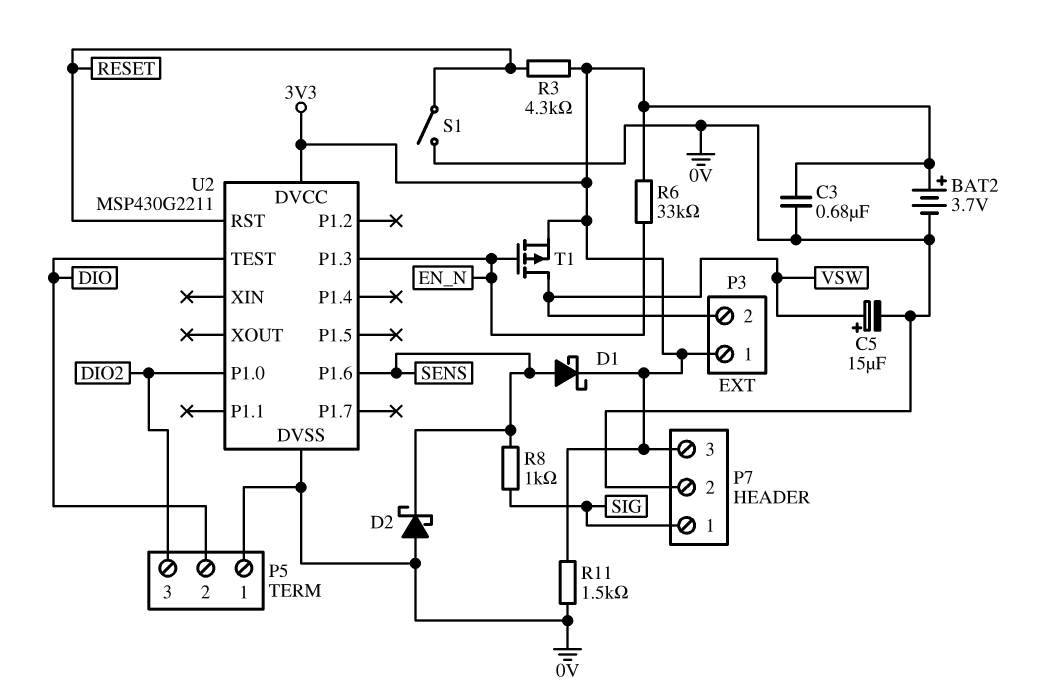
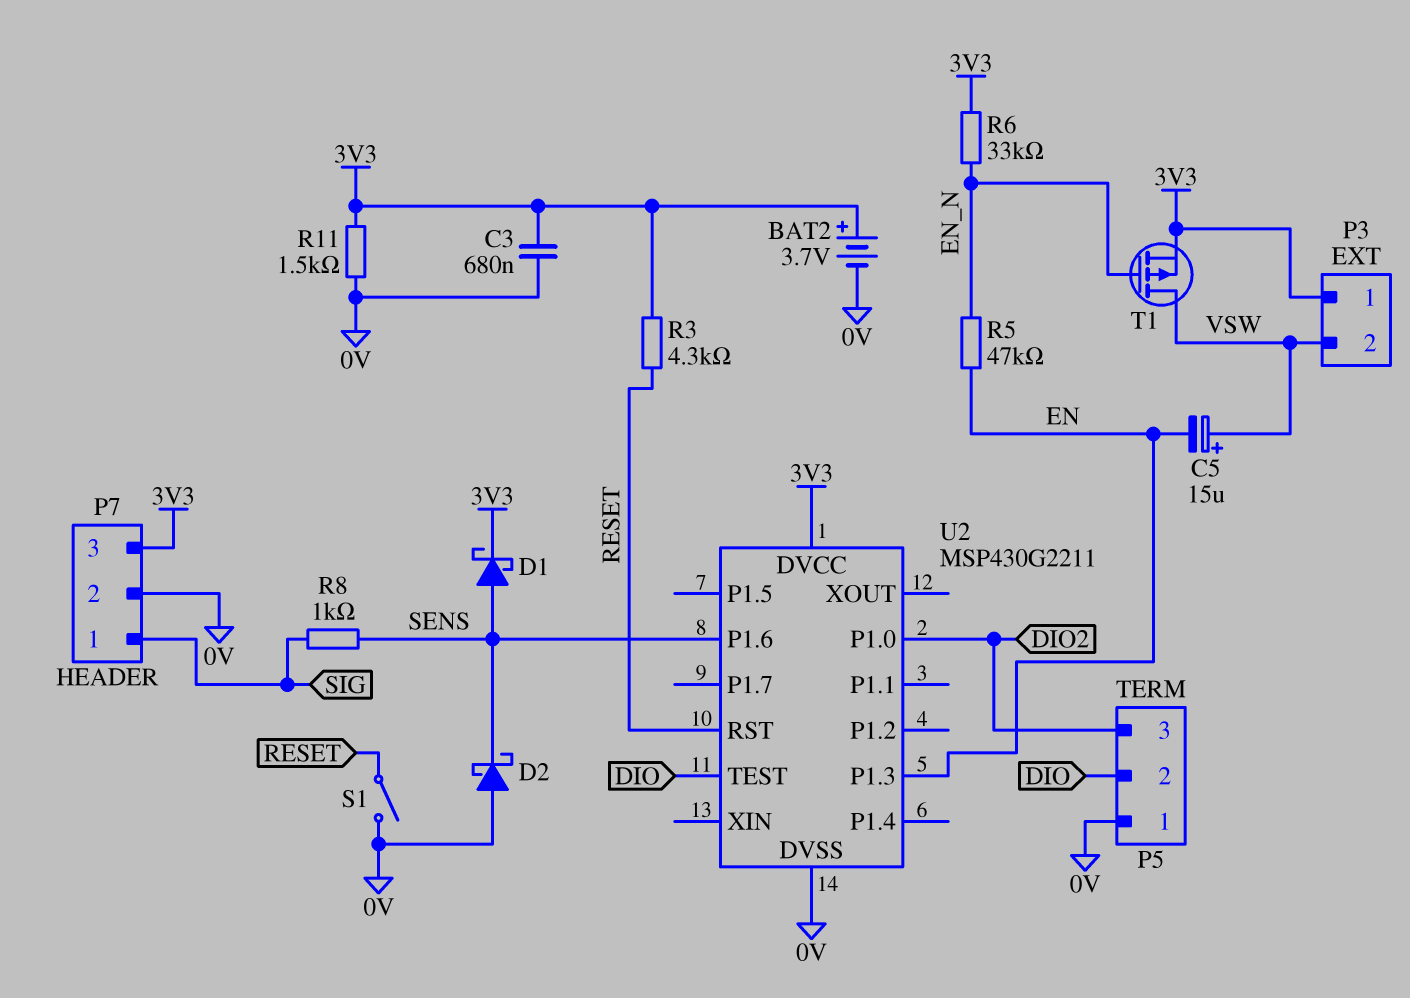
C5: 15uF (plus VSW, minus 0V) -> 15uF (plus VSW, minus EN)
R5: none -> 47k (EN, EN_N)
U2 pin P1.3: EN_N -> EN

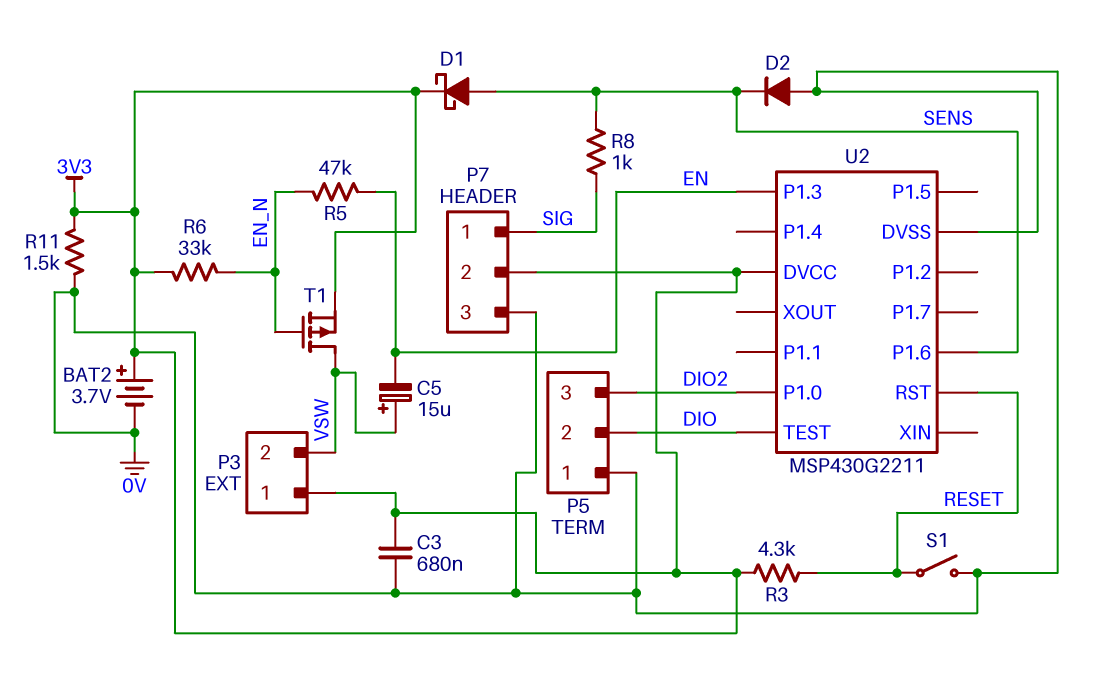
D2: schottky (A 0V, K SENS) -> diode (A 0V, K SENS)
P7 pin 2: 0V -> 3V3
P7 pin 3: 3V3 -> 0V

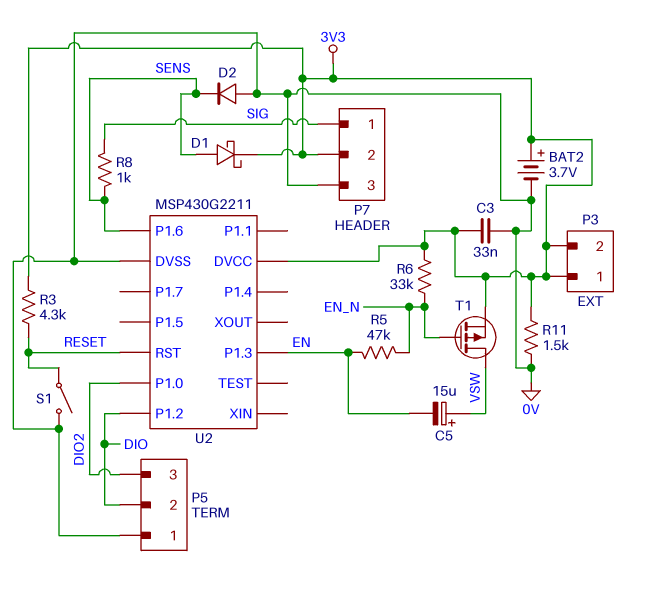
C3: 680nF (0V, 3V3) -> 33nF (0V, 3V3)
P3 pin 2: VSW -> 3V3
U2 pin P1.2: none -> DIO
U2 pin TEST: DIO -> none

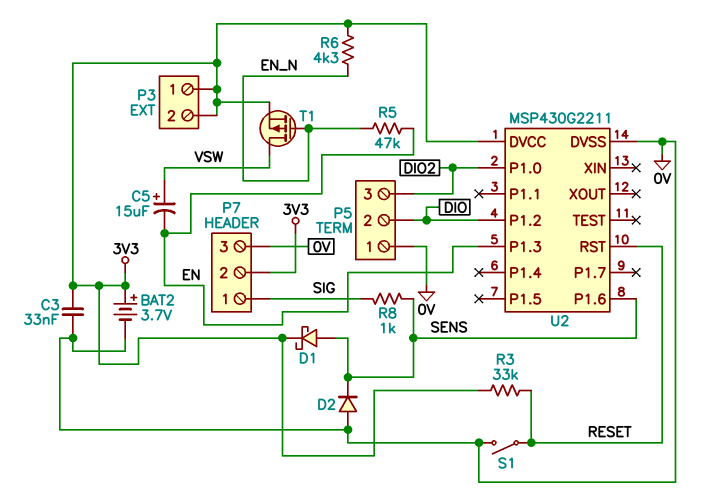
R3: 4.3k (3V3, RESET) -> 33k (3V3, RESET)
R6: 33k (3V3, EN_N) -> 4.3k (3V3, EN_N)
R11: 1.5k (0V, 3V3) -> none

